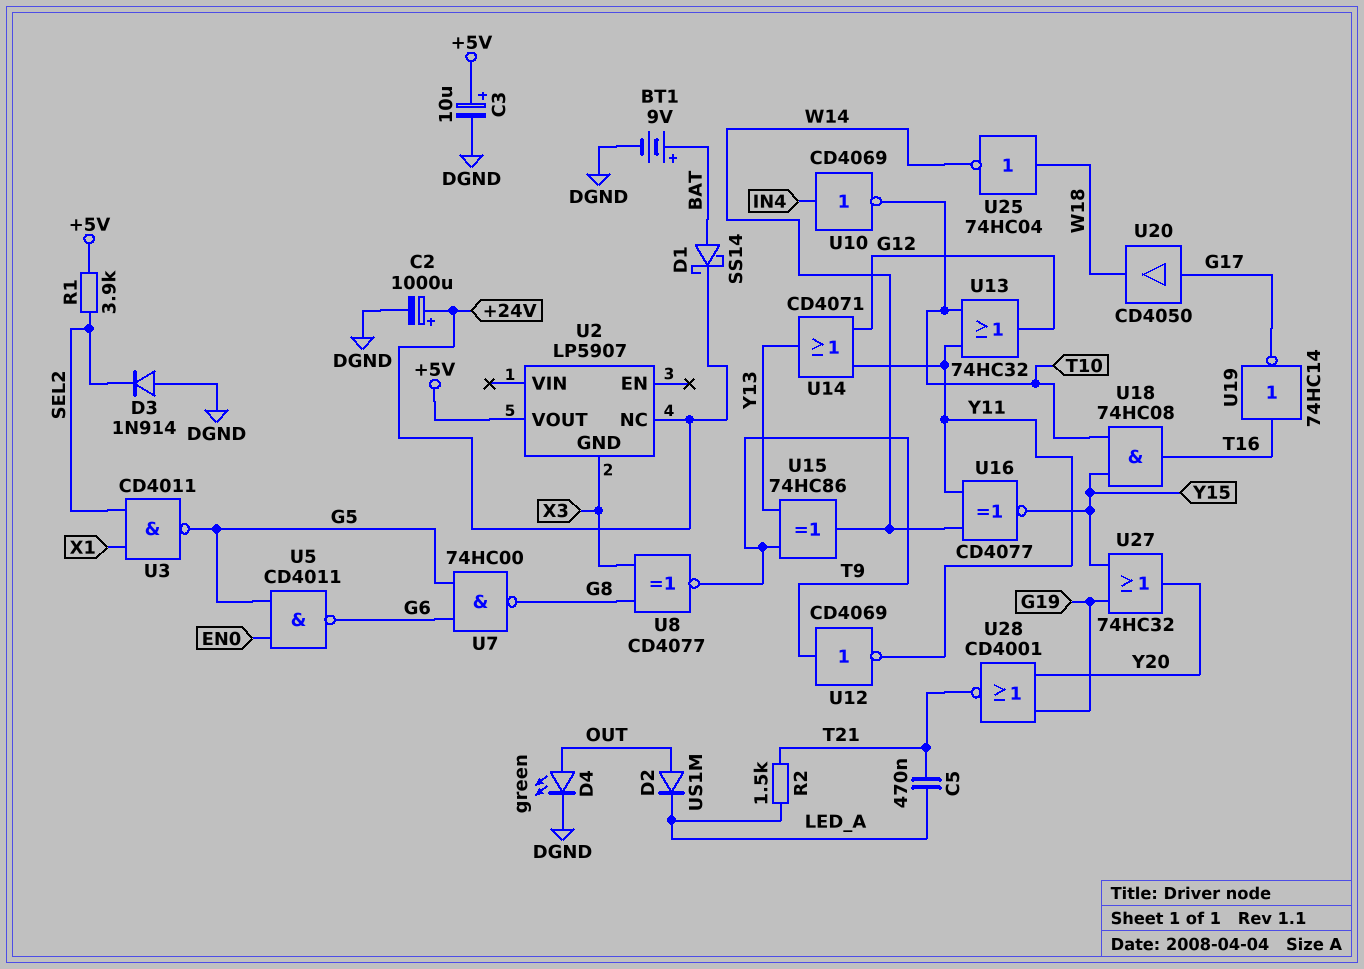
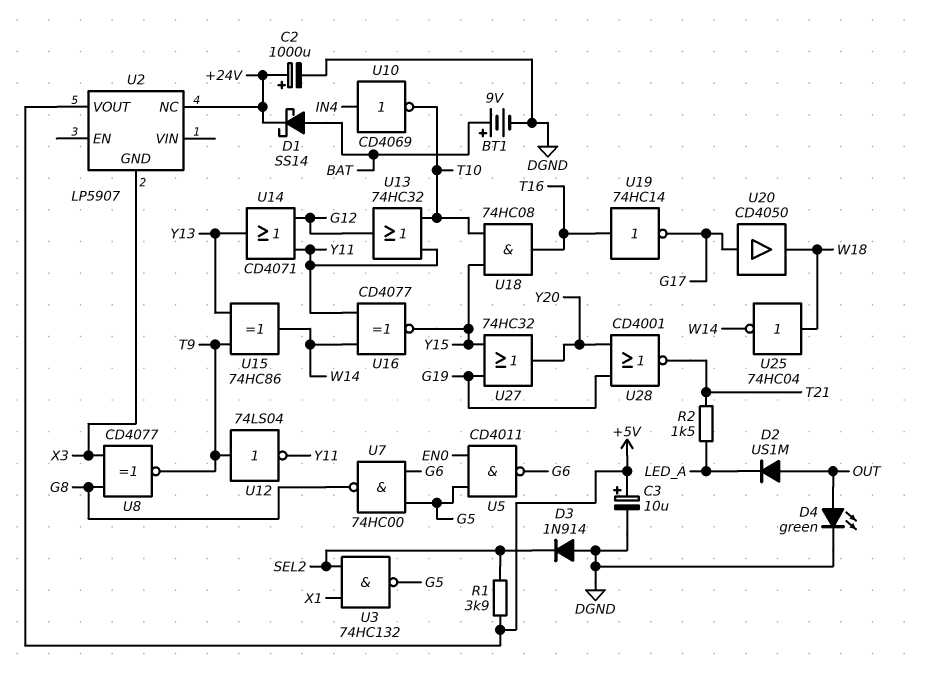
C5: 470nF (LED_A, T21) -> none
U3: NAND CD4011 (in SEL2, in X1, out G5) -> NAND 74HC132 (in SEL2, in X1, out G5)
U12: NOT CD4069 (in T9, out Y11) -> NOT 74LS04 (in T9, out Y11)

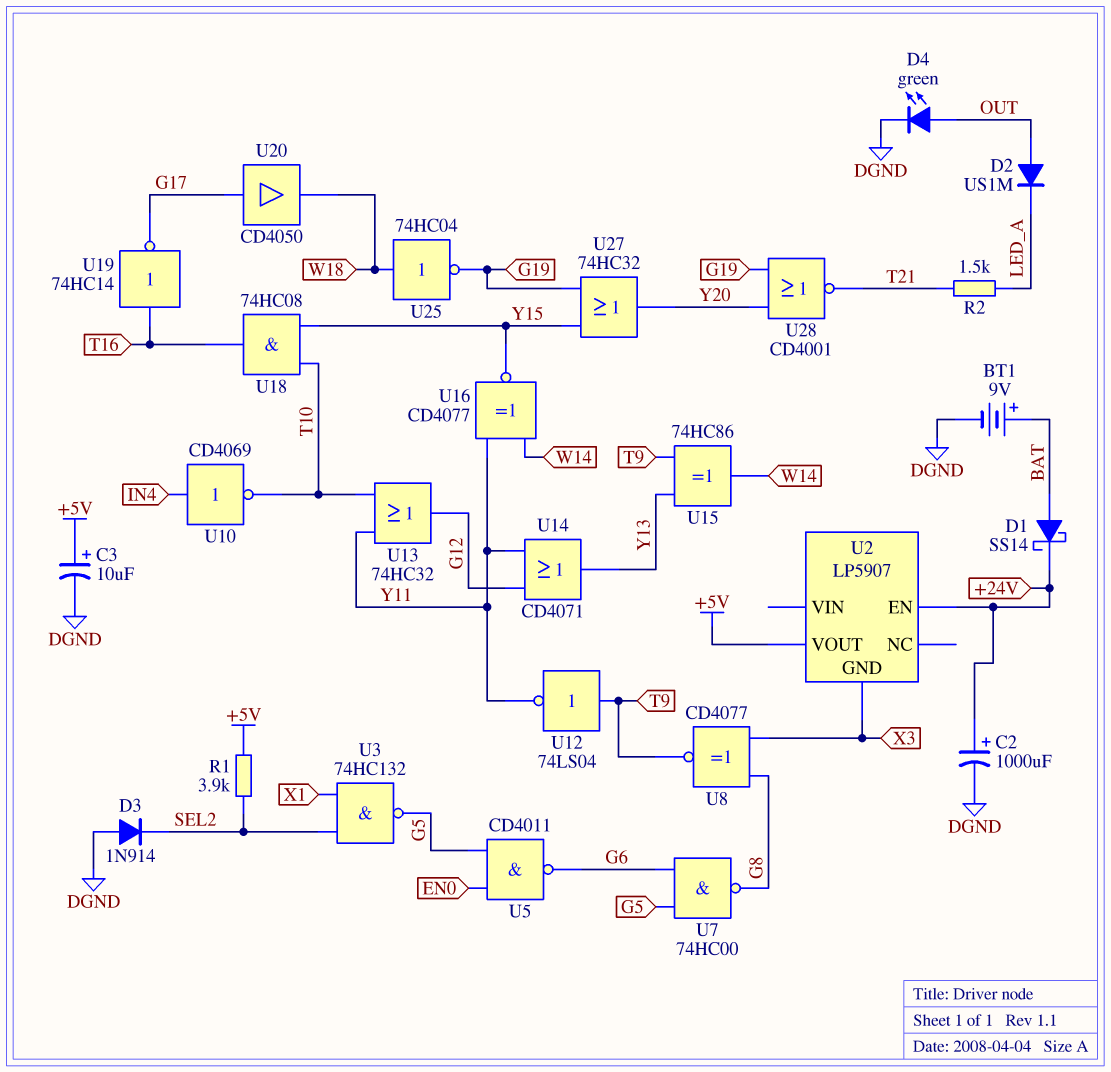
U2 pin EN: none -> +24V
U2 pin NC: +24V -> none
U25: NOT 74HC04 (in W18, out W14) -> NOT 74HC04 (in W18, out G19)

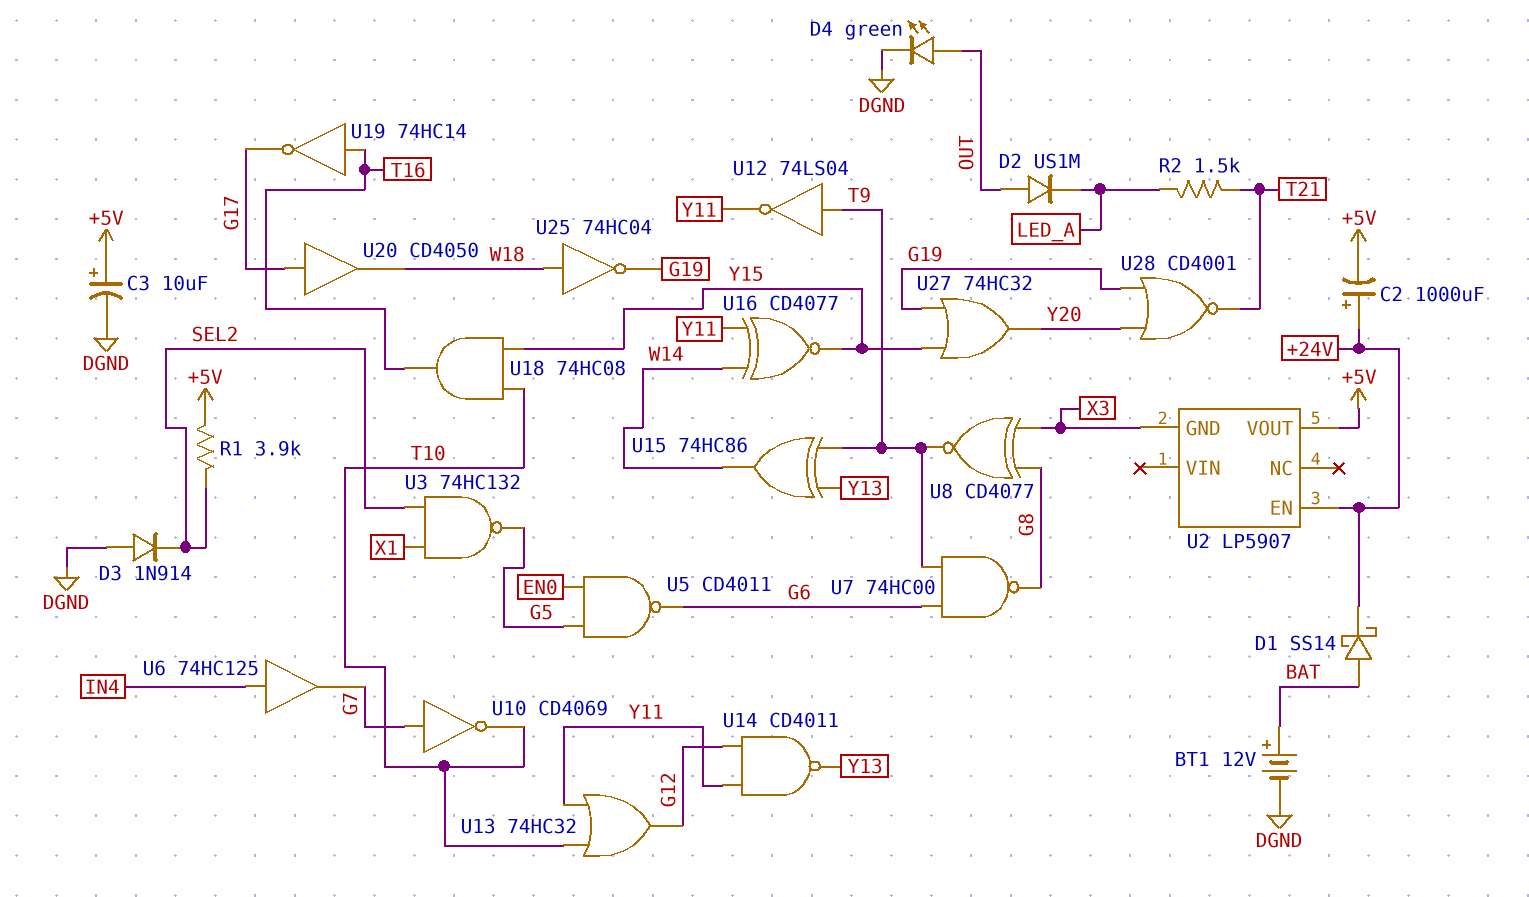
BT1: 9V (plus BAT, minus DGND) -> 12V (plus BAT, minus DGND)
C2: 1000uF (plus +24V, minus DGND) -> 1000uF (plus +24V, minus +5V)
U6: none -> buffer 74HC125 (in IN4, out G7)
U7: NAND 74HC00 (in G5, in G6, out G8) -> NAND 74HC00 (in G6, in T9, out G8)
U10: NOT CD4069 (in IN4, out T10) -> NOT CD4069 (in G7, out T10)
U14: OR CD4071 (in G12, in Y11, out Y13) -> NAND CD4011 (in G12, in Y11, out Y13)

